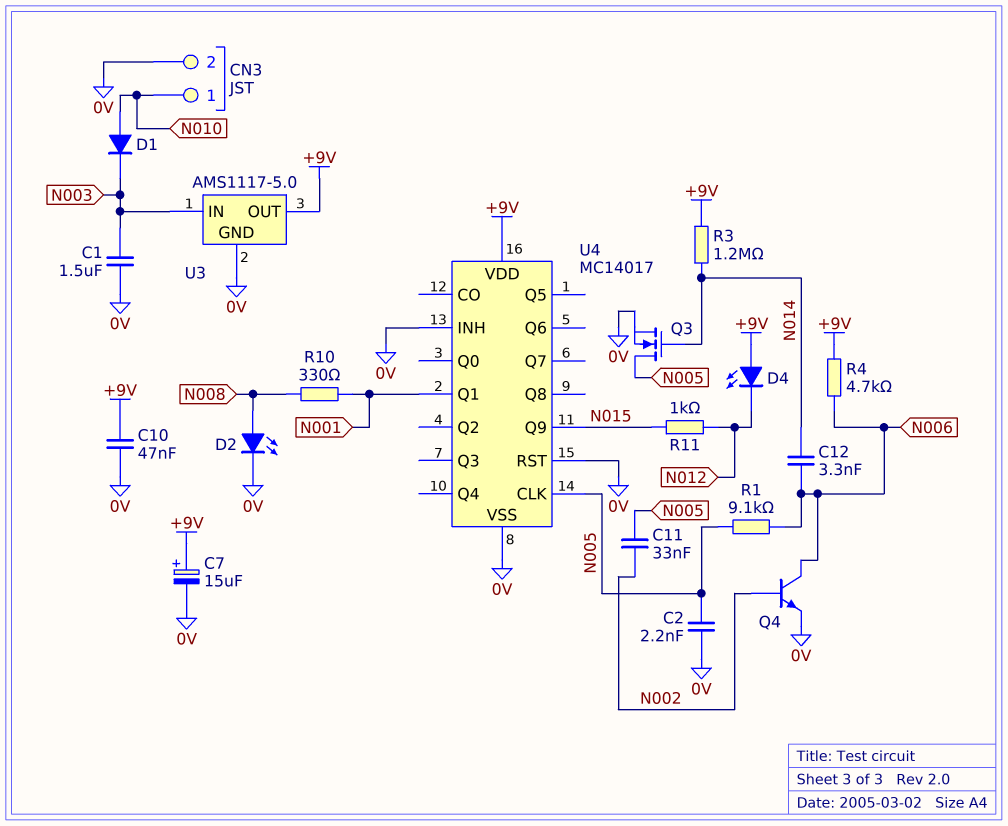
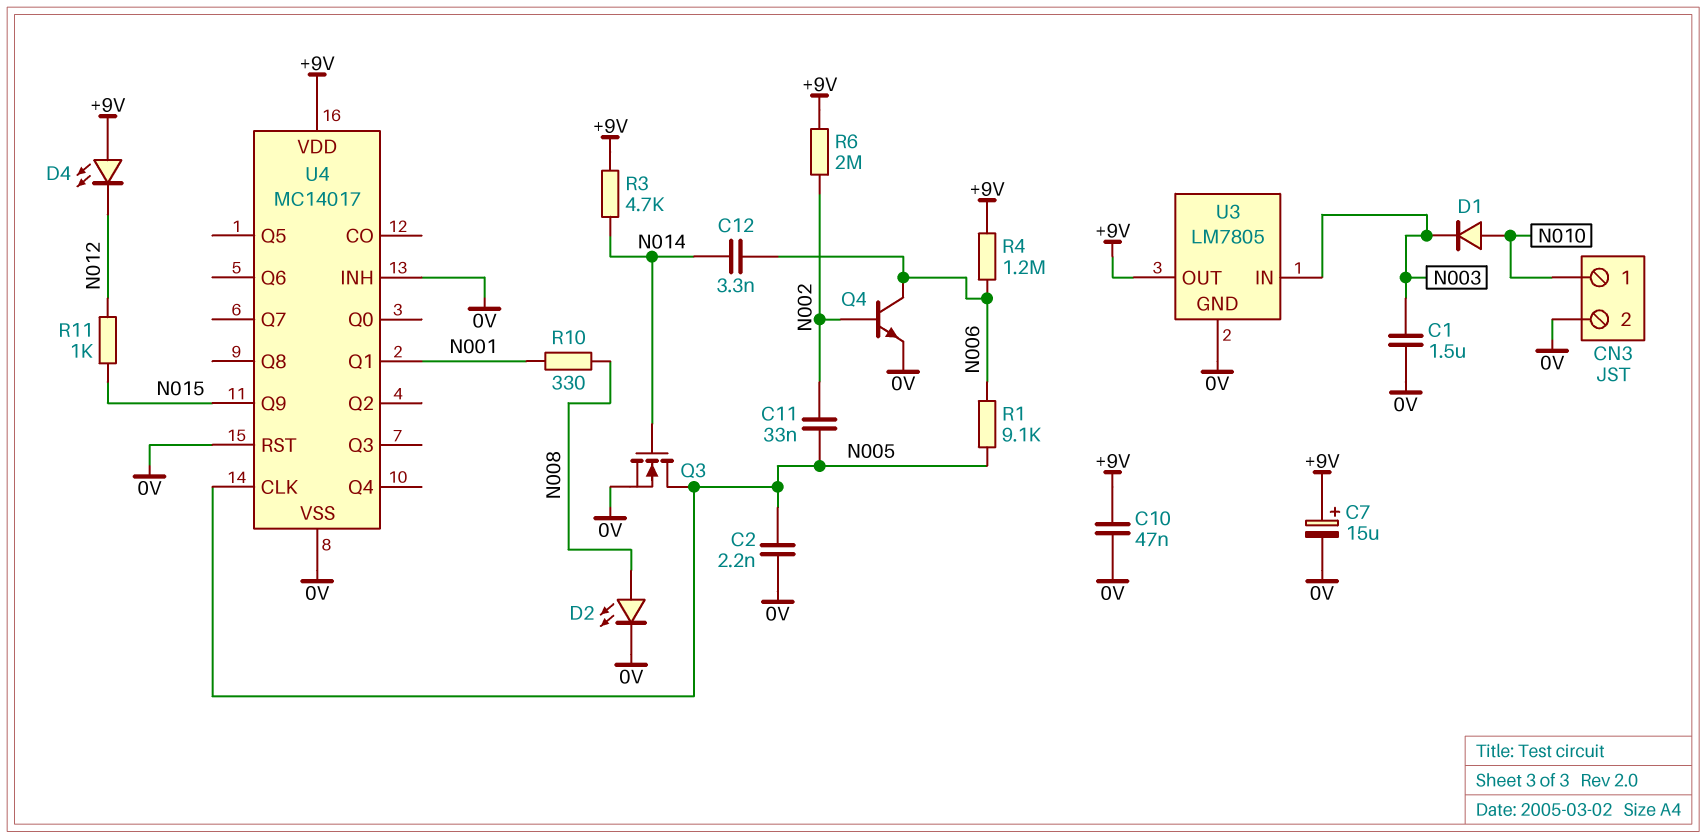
R3: 1.2M (+9V, N014) -> 4.7k (+9V, N014)
R4: 4.7k (+9V, N006) -> 1.2M (+9V, N006)
R6: none -> 2M (+9V, N002)
U3: AMS1117-5.0 -> LM7805

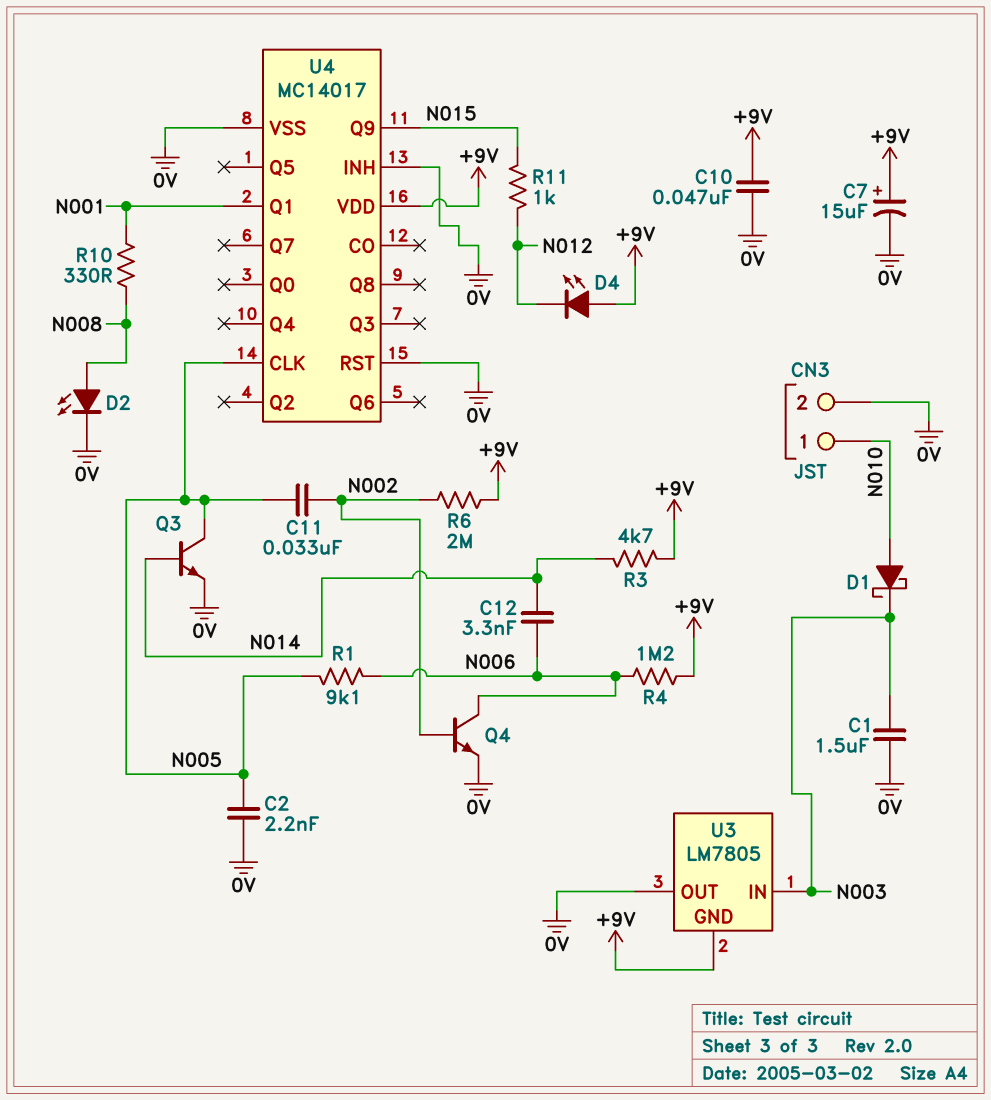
D1: diode (A N010, K N003) -> schottky (A N010, K N003)
Q3: NMOS (G N014, D N005, S 0V) -> NPN (B N014, C N005, E 0V)
U3 pin GND: 0V -> +9V
U3 pin OUT: +9V -> 0V

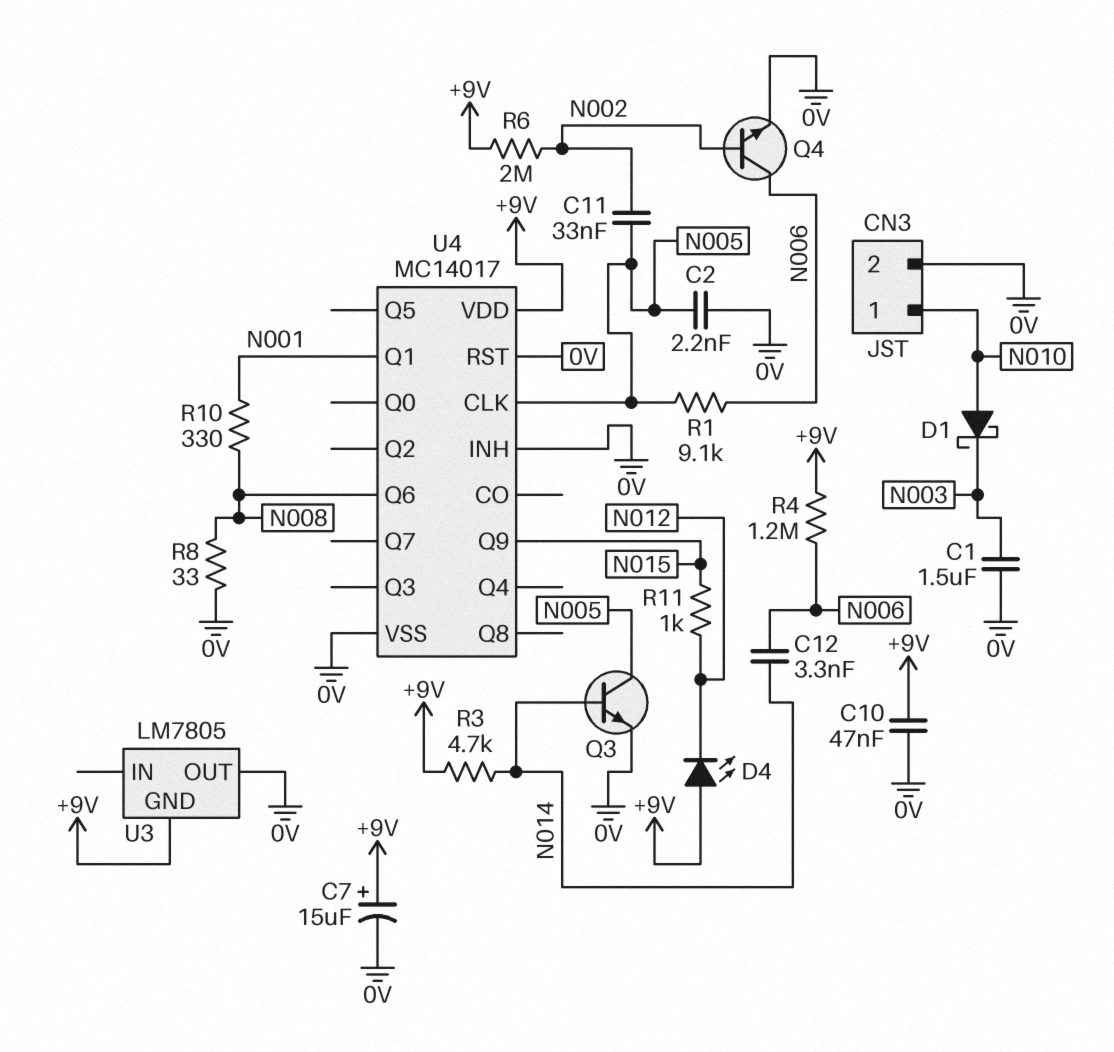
D2: LED (A N008, K 0V) -> none
R8: none -> 33 (0V, N008)
U3 pin IN: N003 -> none
U4 pin Q6: none -> N008

